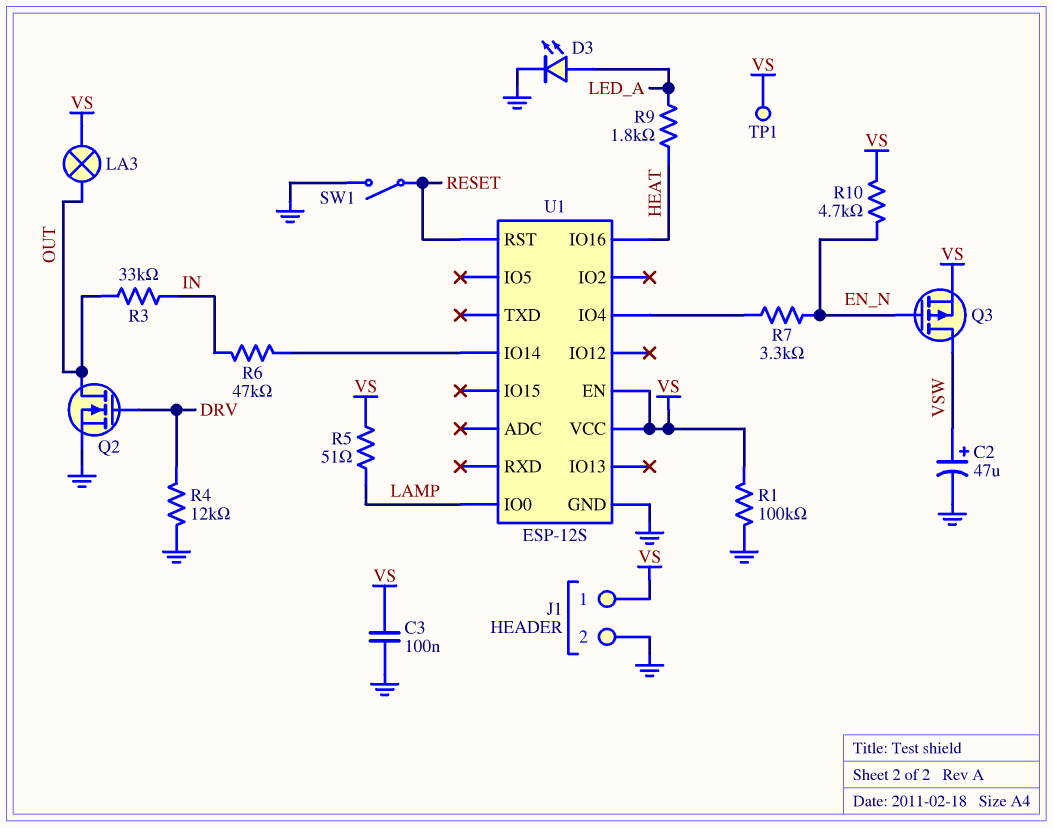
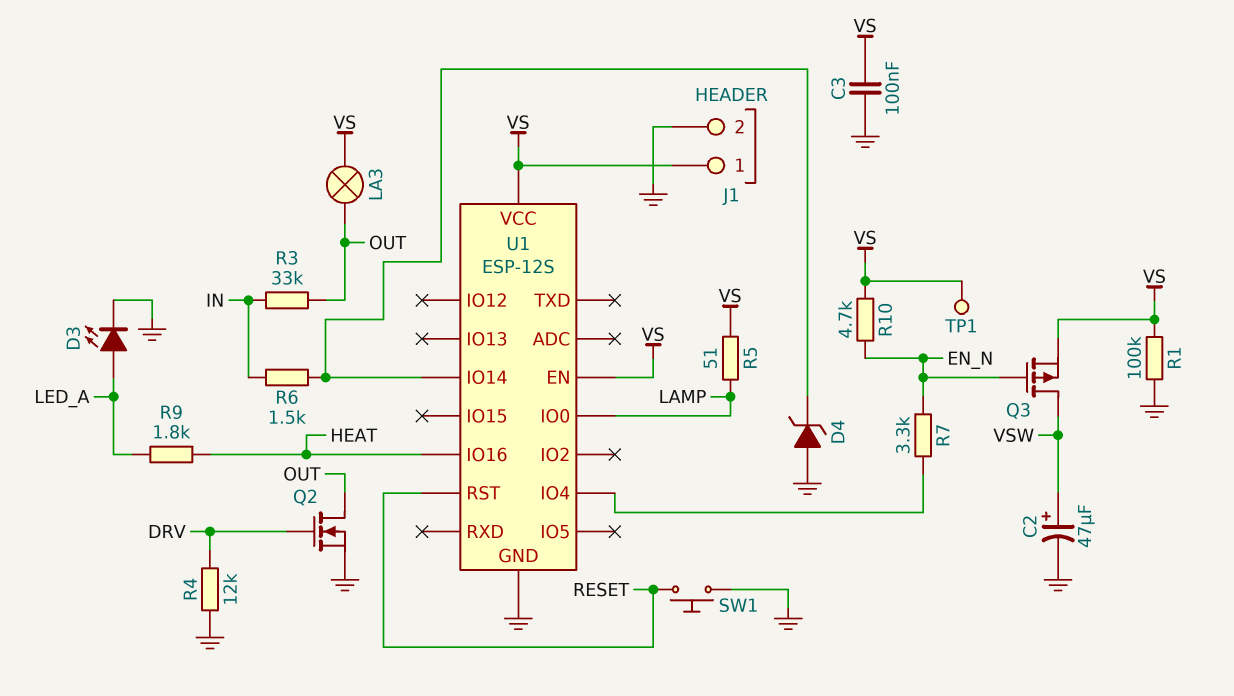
D4: none -> zener (A GND, K U1/IO14)
R6: 47k (IN, U1/IO14) -> 1.5k (IN, U1/IO14)
SW1: switch (GND, RESET) -> button (GND, RESET)

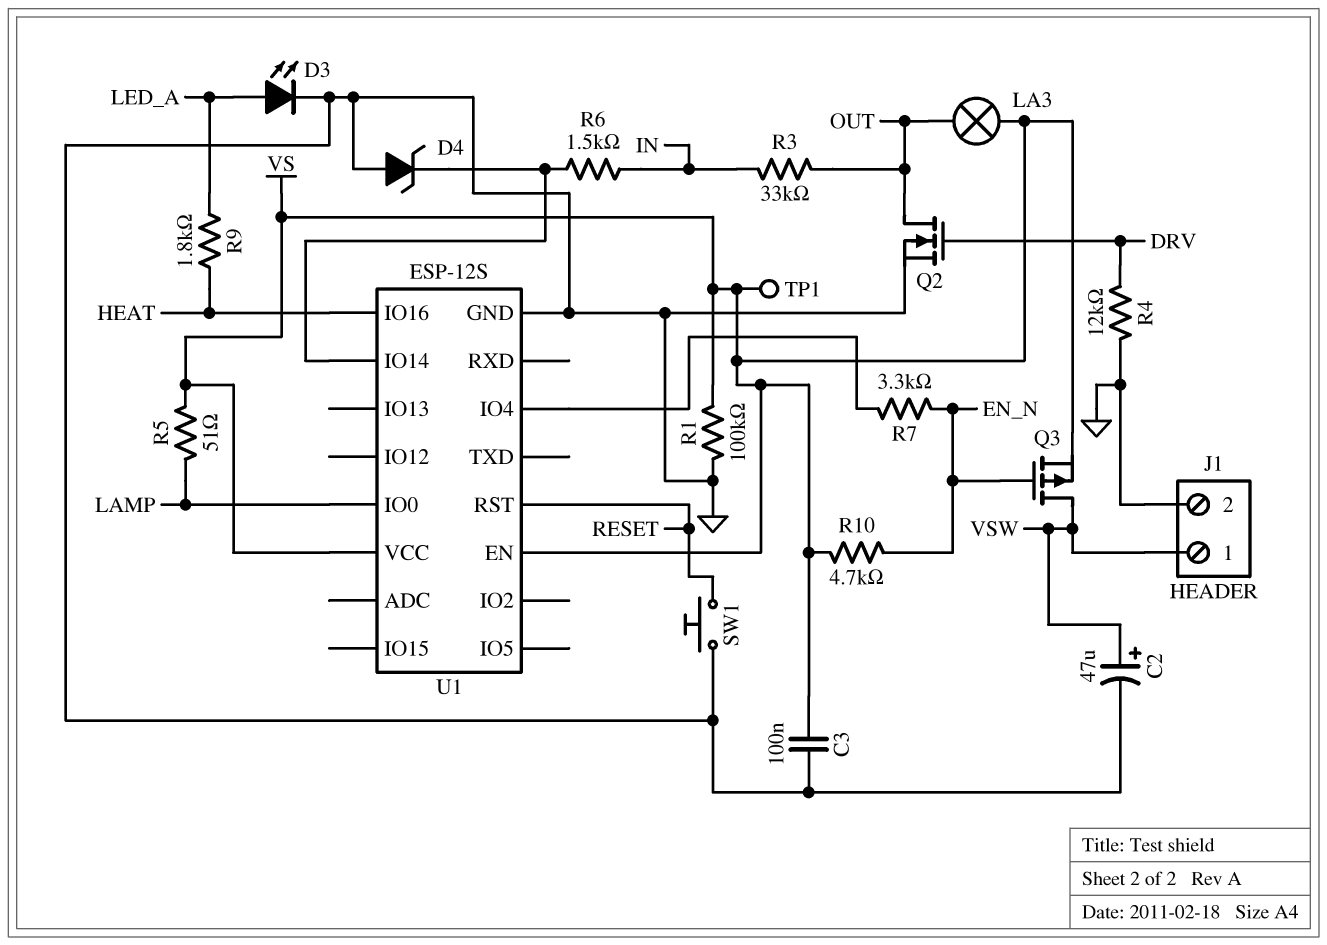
J1 pin 1: VS -> VSW

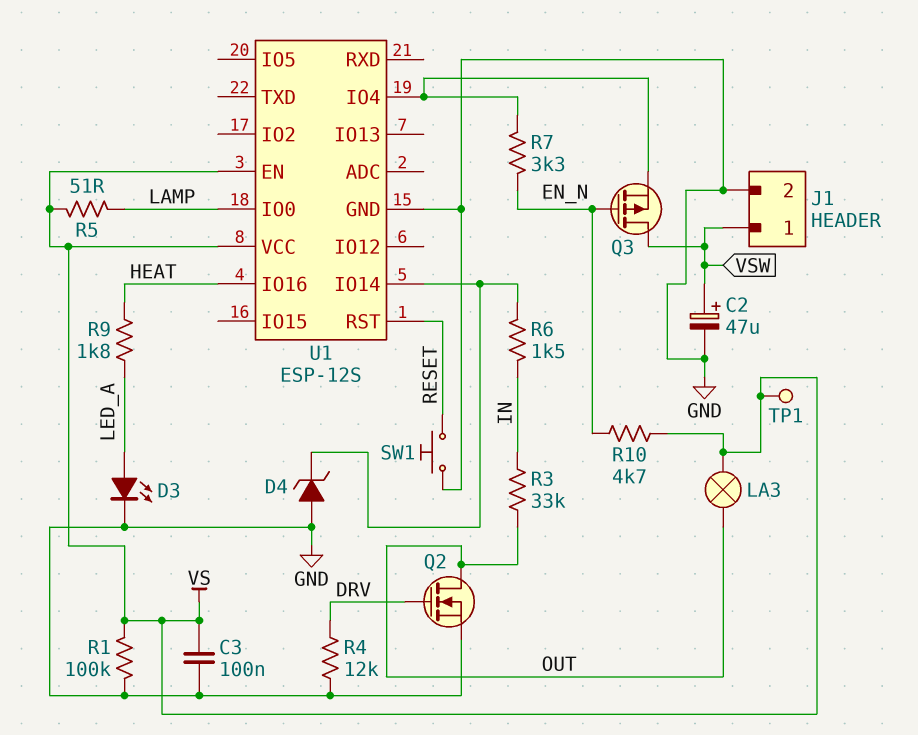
Q3: PMOS (G EN_N, D VSW, S VS) -> PMOS (G EN_N, D VSW, S U1/IO4)

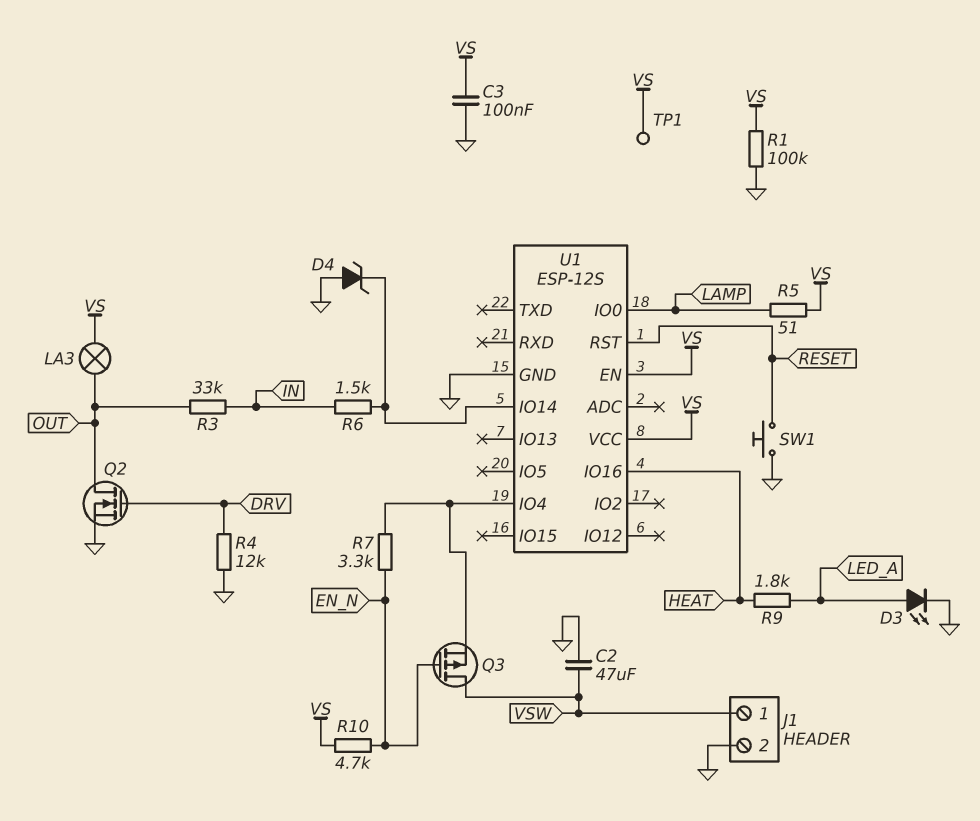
C2: 47uF (plus VSW, minus GND) -> 47uF (GND, VSW)

